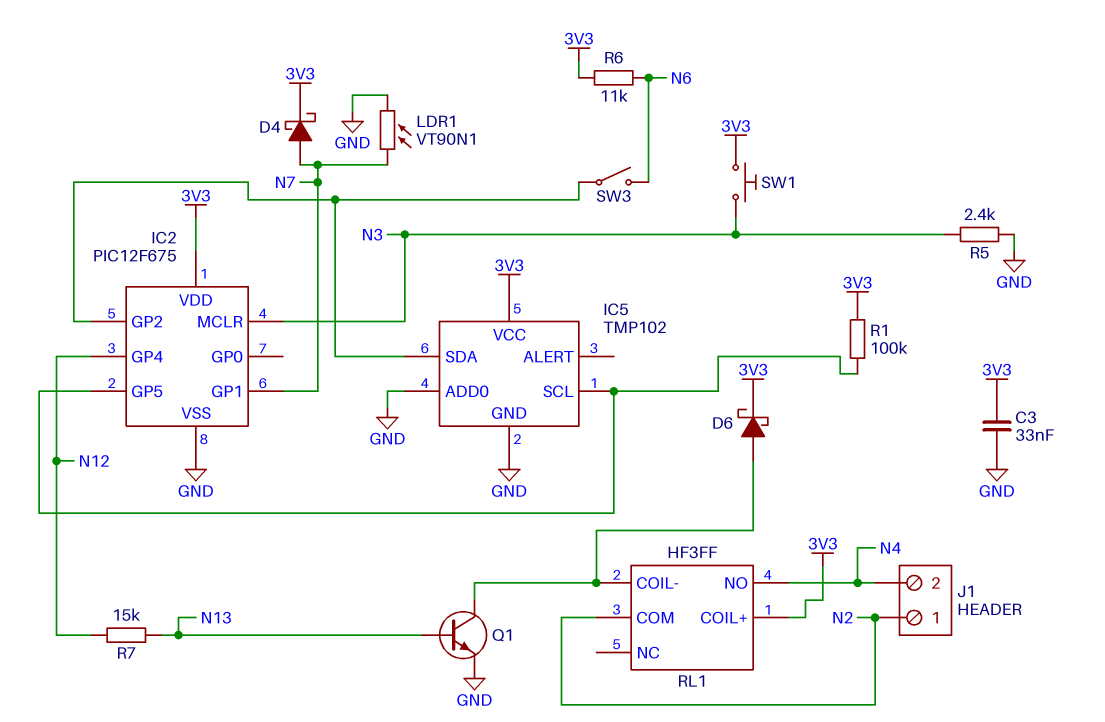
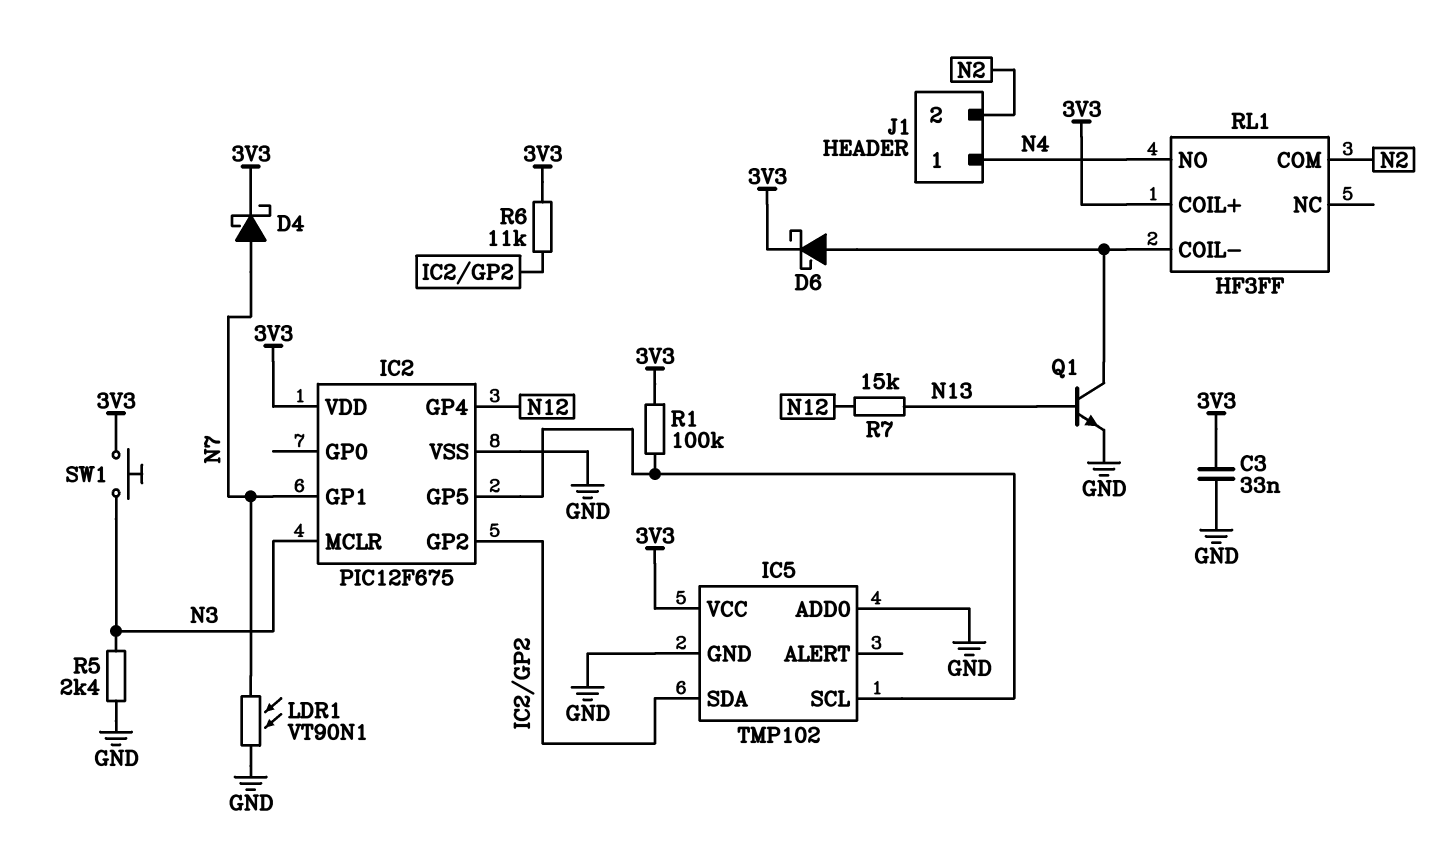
J1 pin 1: N2 -> N4
J1 pin 2: N4 -> N2
R6: 11k (3V3, N6) -> 11k (3V3, IC2/GP2)
SW3: switch (IC2/GP2, N6) -> none

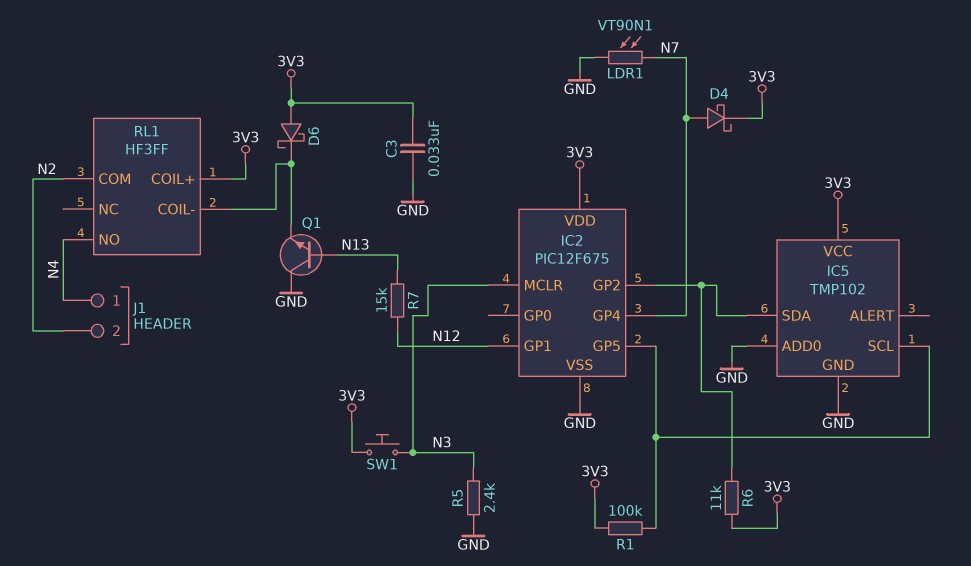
D6: schottky (A RL1/COIL-, K 3V3) -> schottky (A 3V3, K RL1/COIL-)
IC2 pin GP1: N7 -> N12
IC2 pin GP4: N12 -> N7
Q1: NPN (B N13, C RL1/COIL-, E GND) -> NPN (B N13, C GND, E RL1/COIL-)

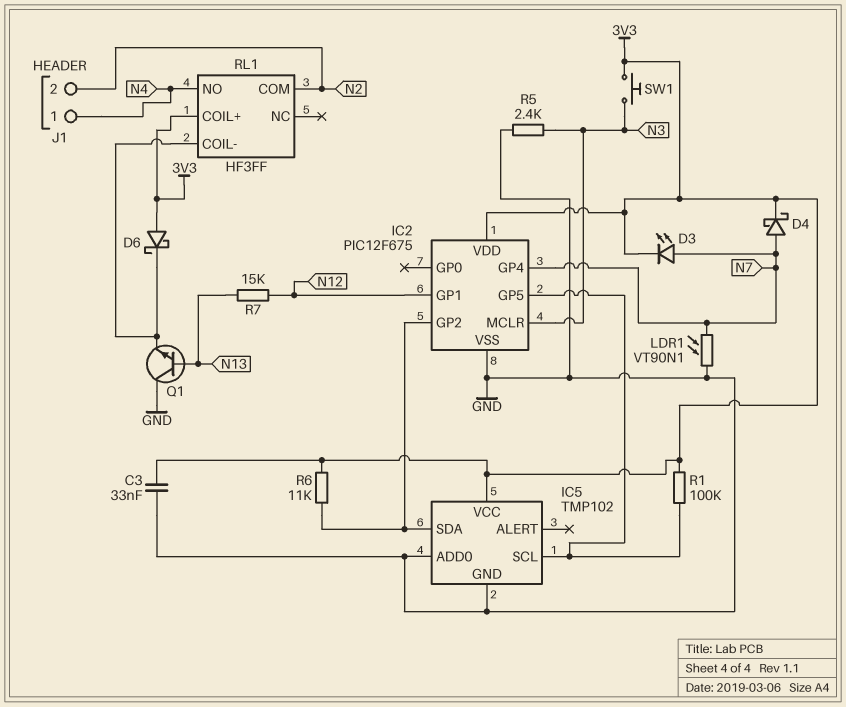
D3: none -> LED (A N7, K 3V3)

